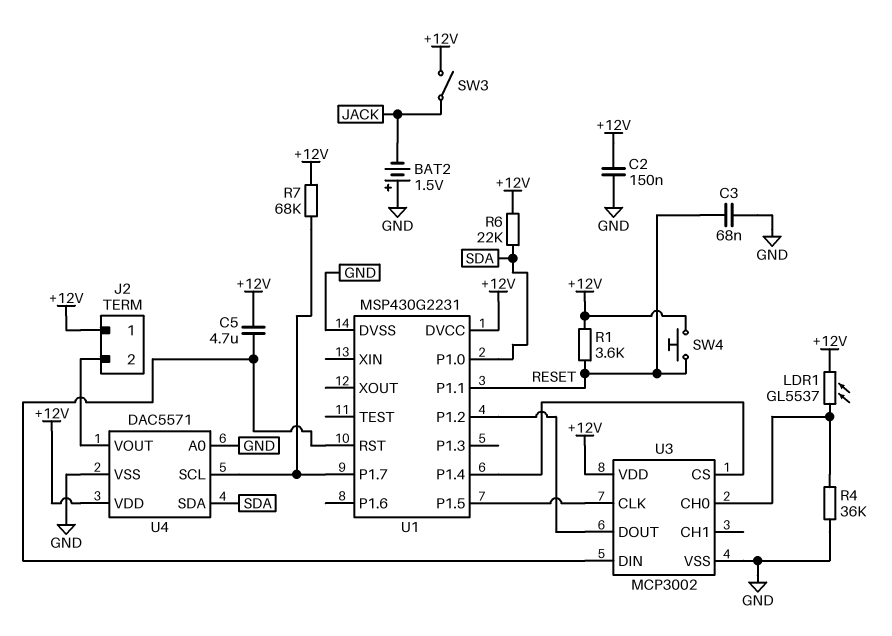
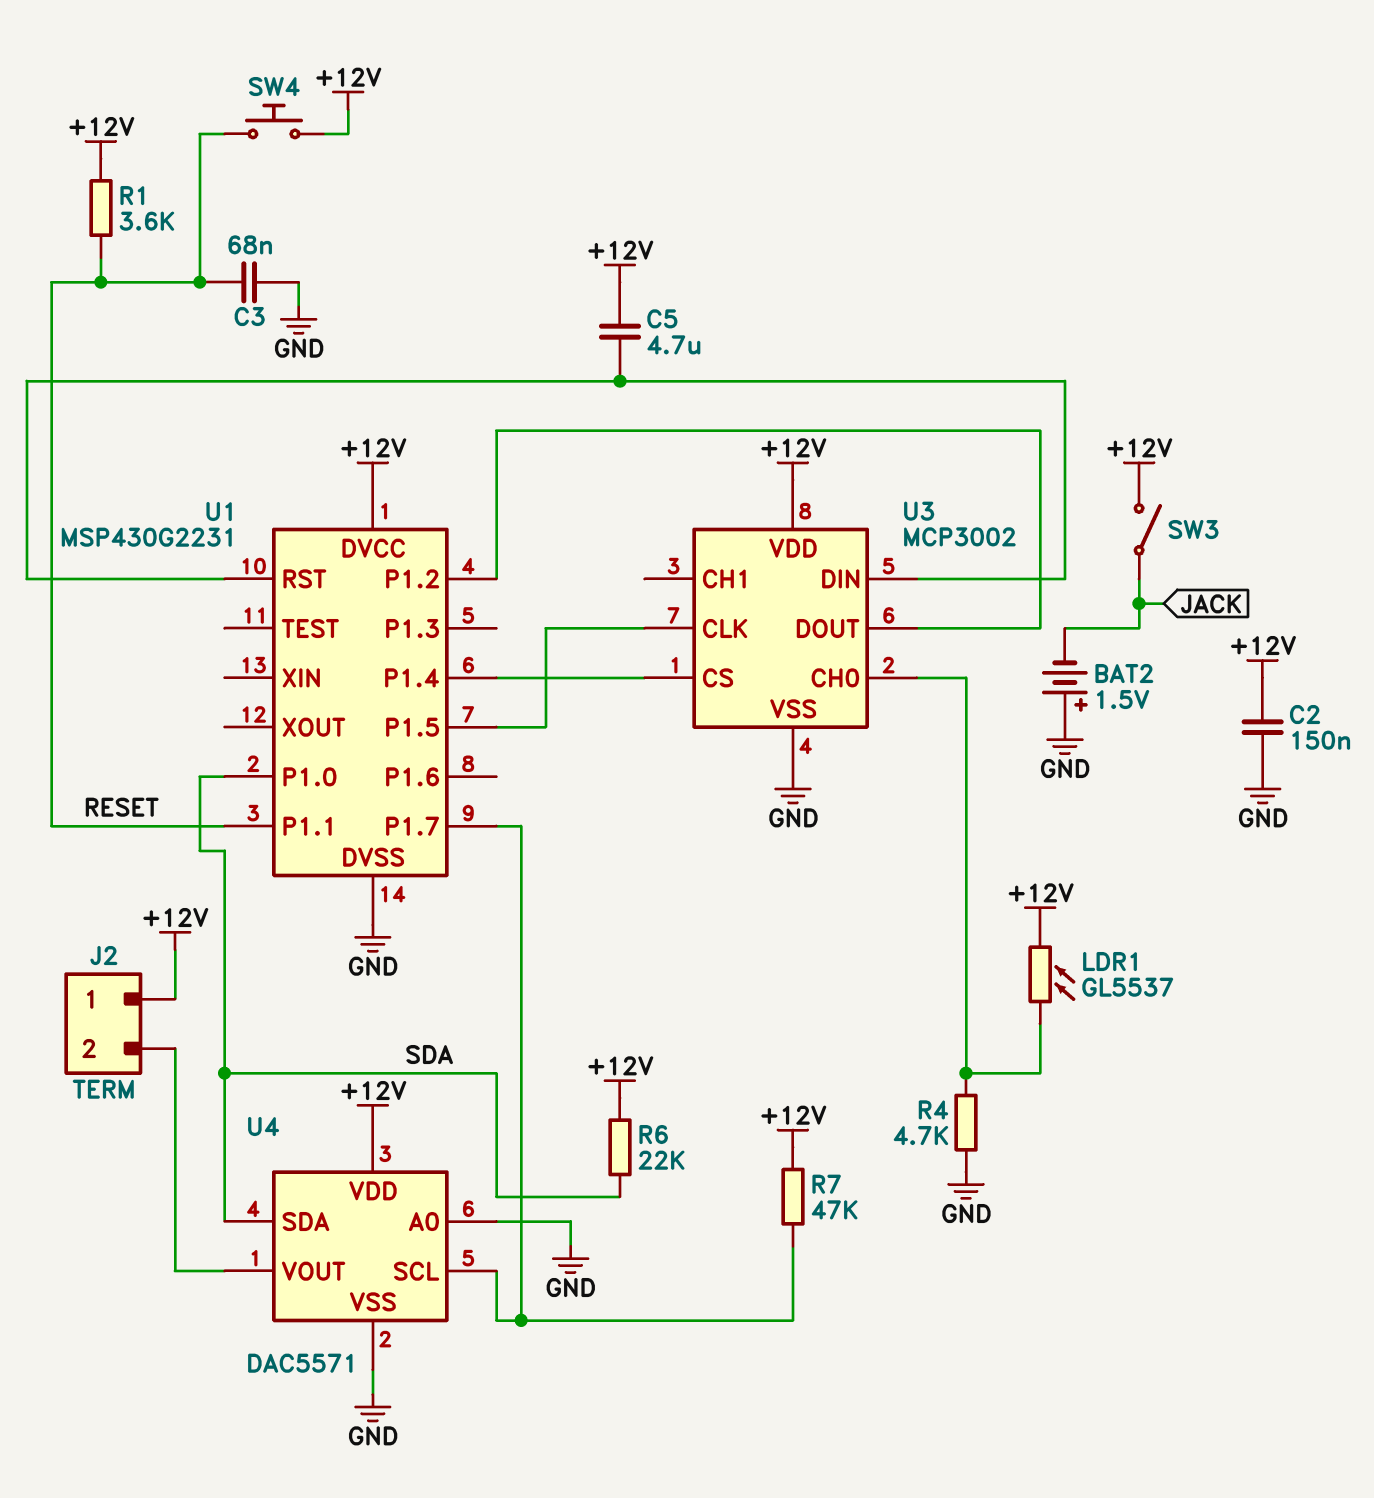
R4: 36k (GND, U3/CH0) -> 4.7k (GND, U3/CH0)
R7: 68k (+12V, U1/P1.7) -> 47k (+12V, U1/P1.7)

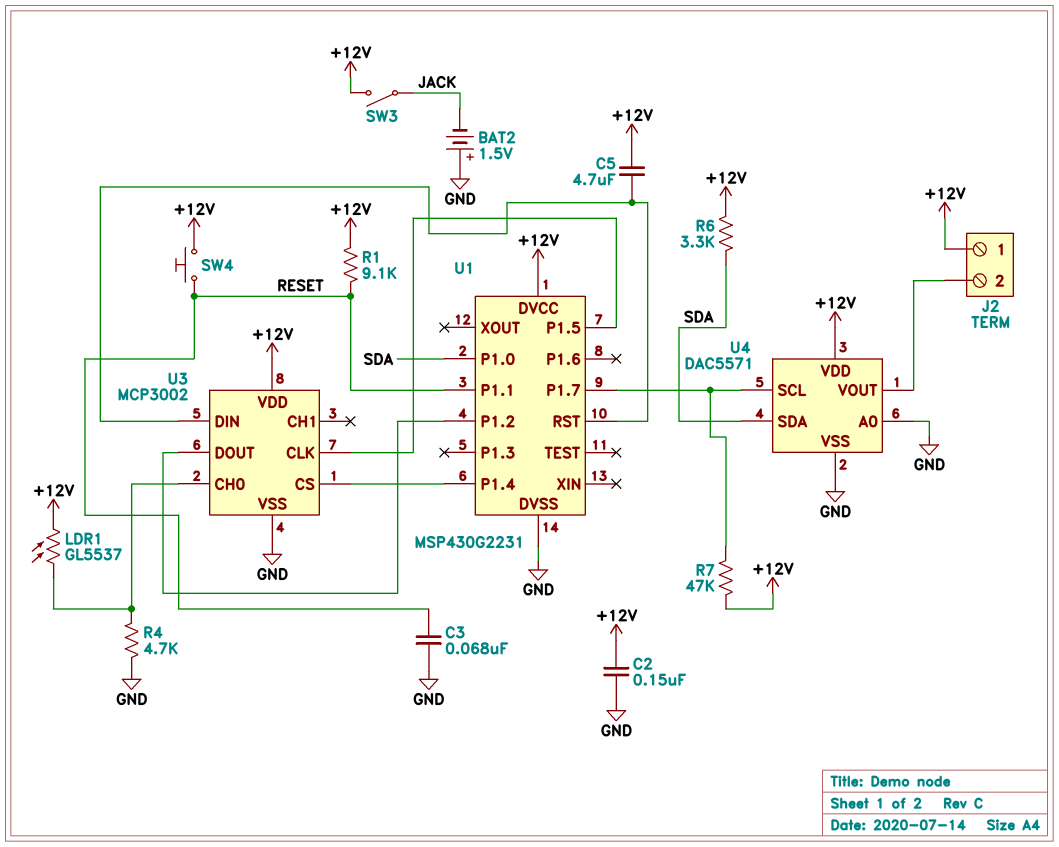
R1: 3.6k (+12V, RESET) -> 9.1k (+12V, RESET)
R6: 22k (+12V, SDA) -> 3.3k (+12V, SDA)

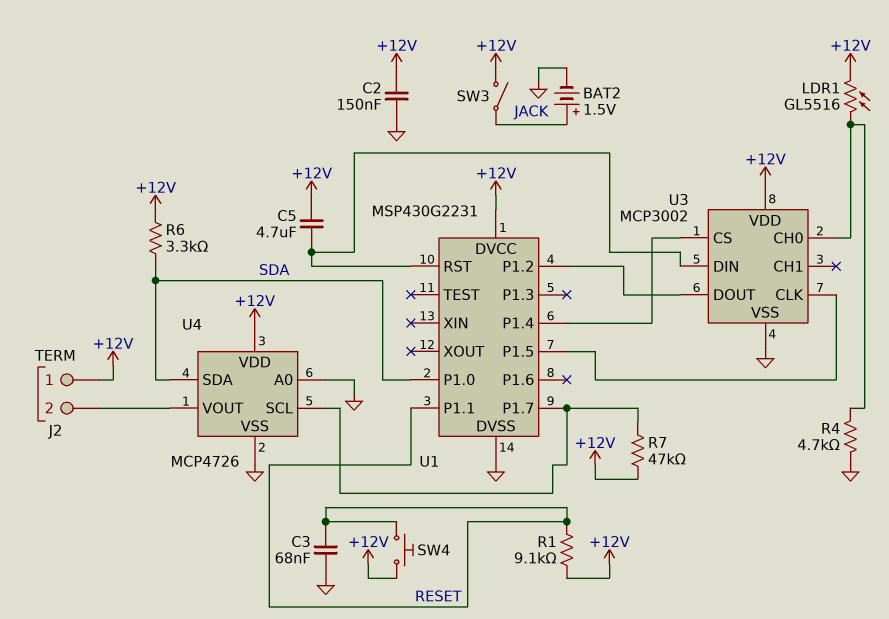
BAT2: 1.5V (plus GND, minus JACK) -> 1.5V (plus JACK, minus GND)
LDR1: GL5537 (+12V, U3/CH0) -> GL5516 (+12V, U3/CH0)
U4: DAC5571 -> MCP4726

